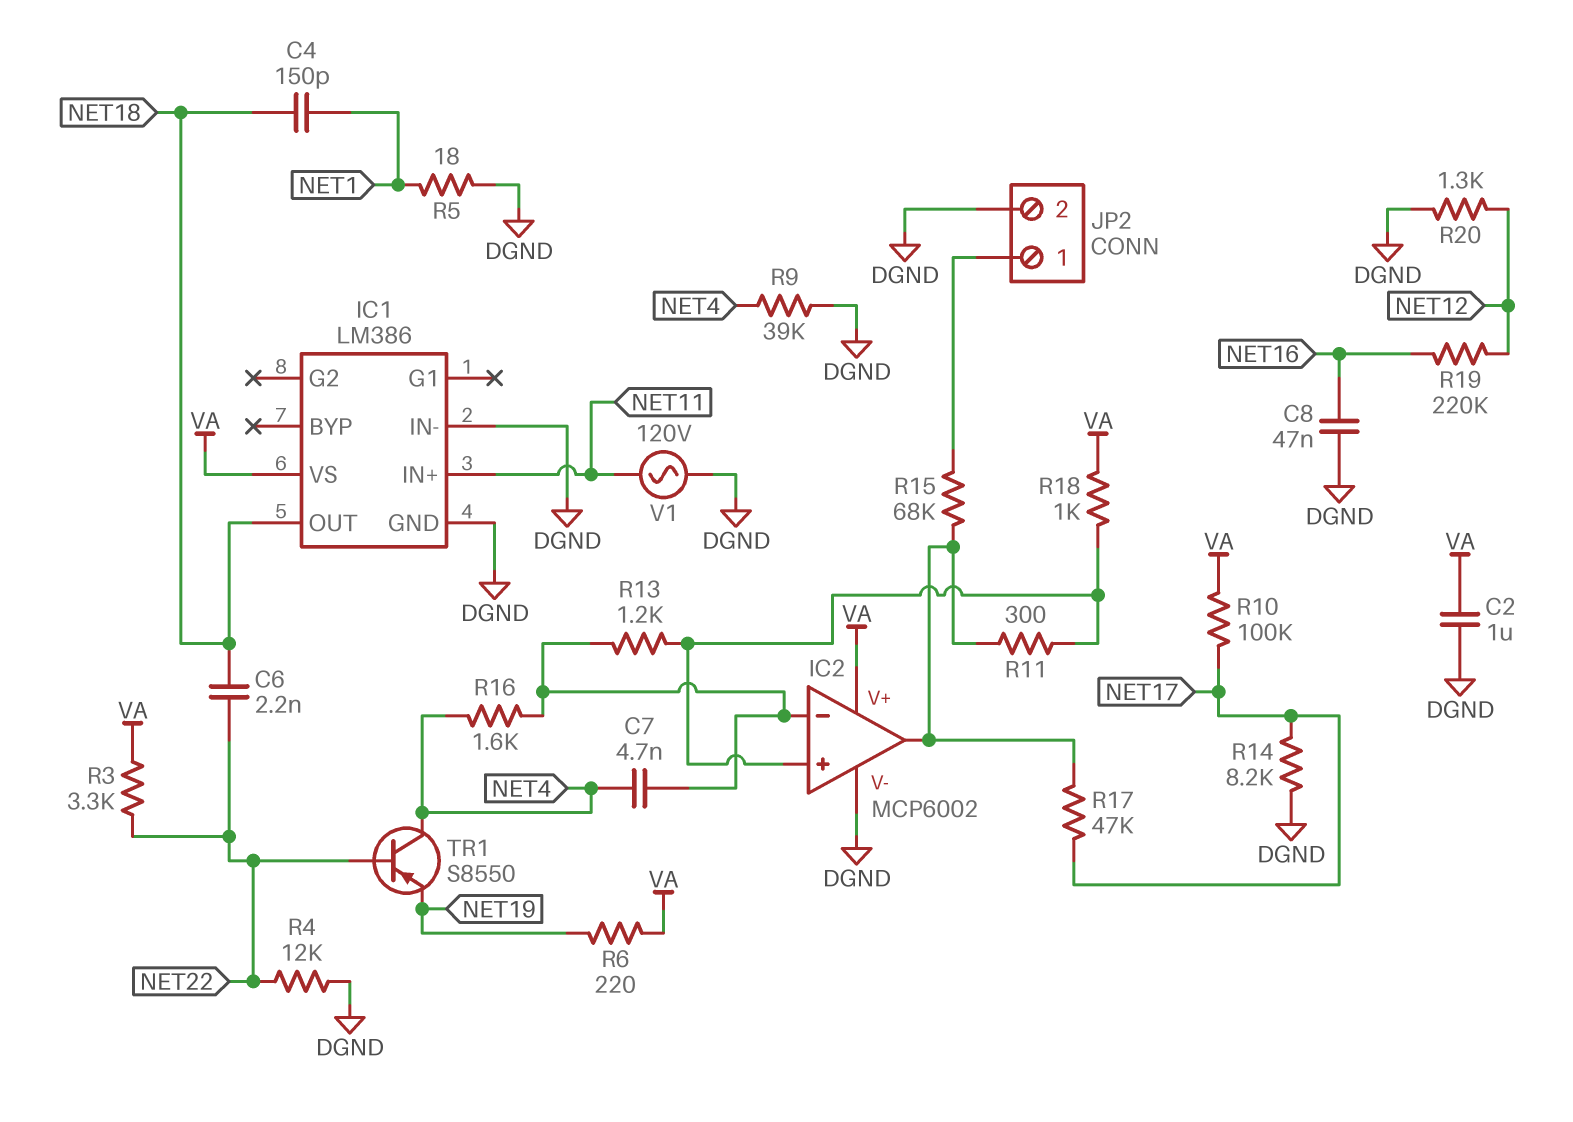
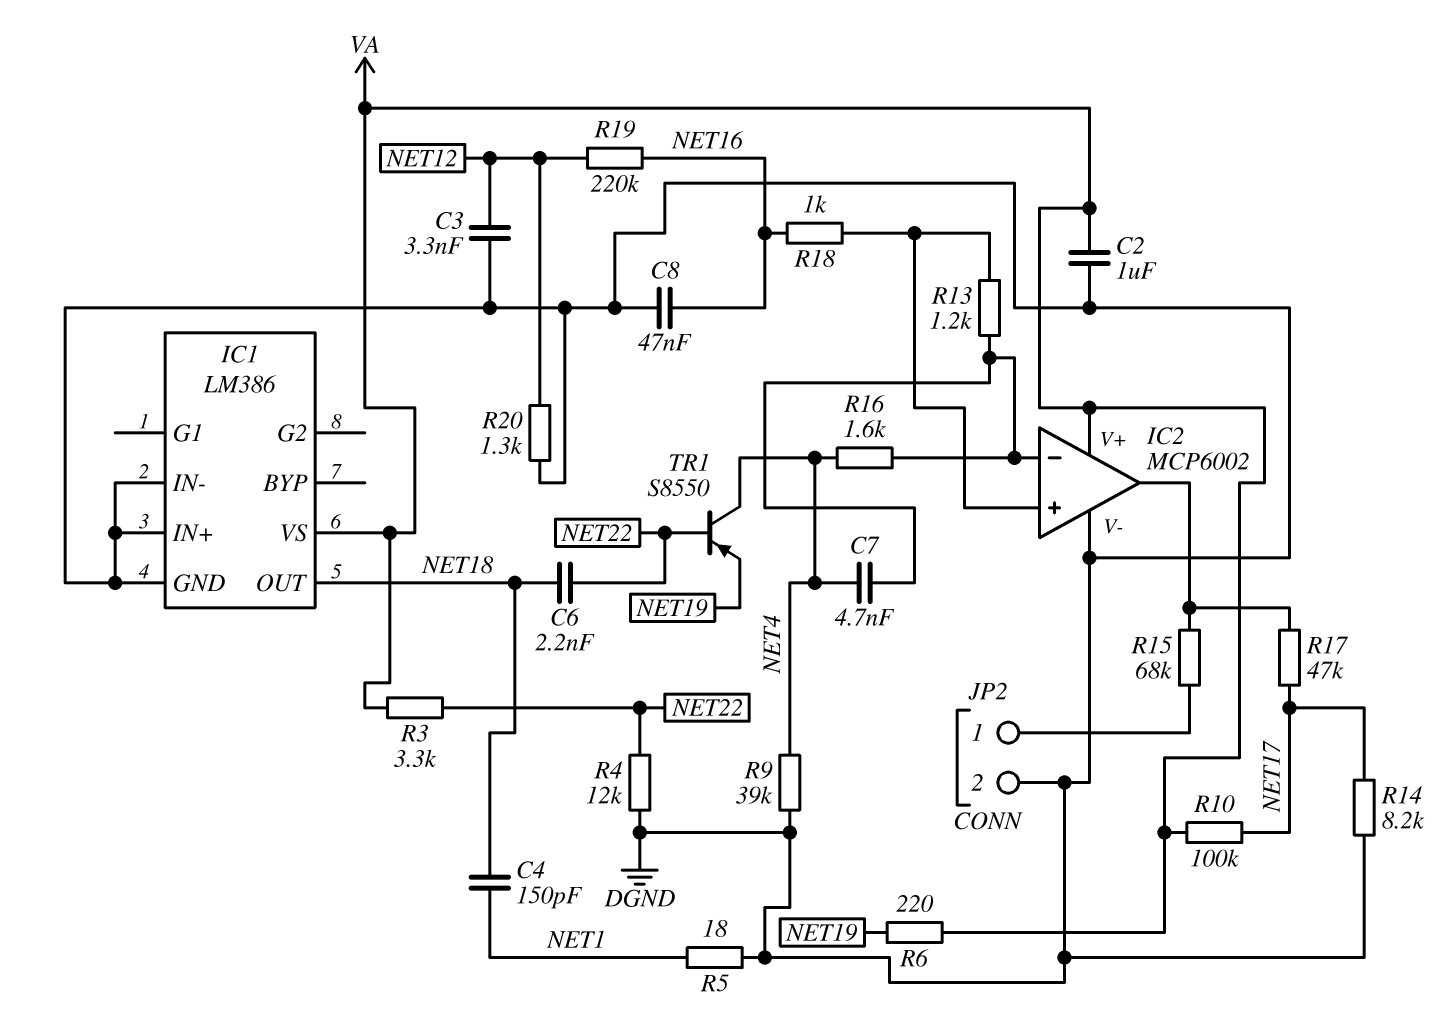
C3: none -> 3.3nF (DGND, NET12)
IC1 pin IN+: NET11 -> DGND
R11: 300 (IC2/in+, IC2/out) -> none
R18: 1k (IC2/in+, VA) -> 1k (IC2/in+, NET16)
V1: AC 120V (DGND, NET11) -> none

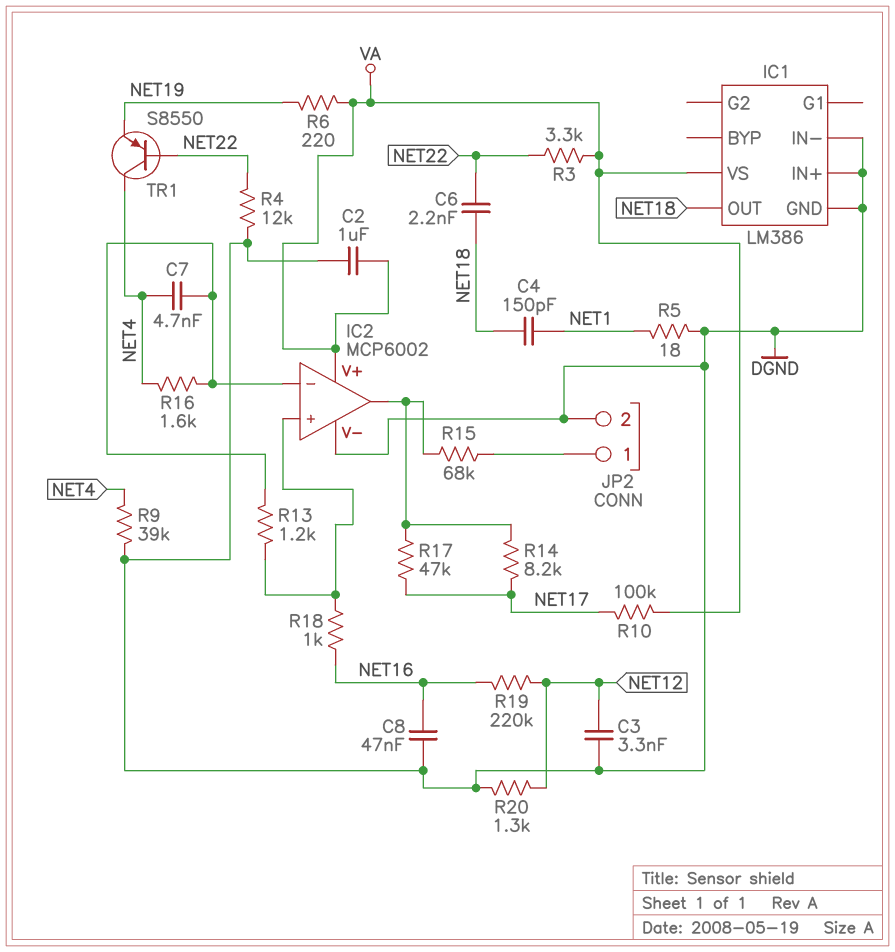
R14: 8.2k (DGND, NET17) -> 8.2k (IC2/out, NET17)

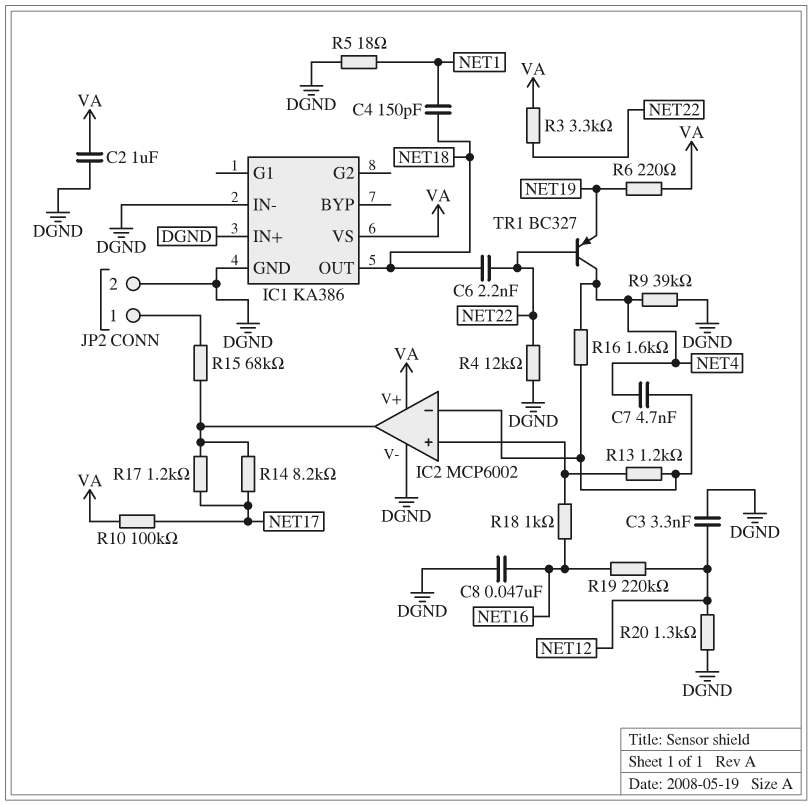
IC1: LM386 -> KA386
R17: 47k (IC2/out, NET17) -> 1.2k (IC2/out, NET17)
TR1: PNP S8550 (B NET22, C NET4, E NET19) -> PNP BC327 (B NET22, C NET4, E NET19)

